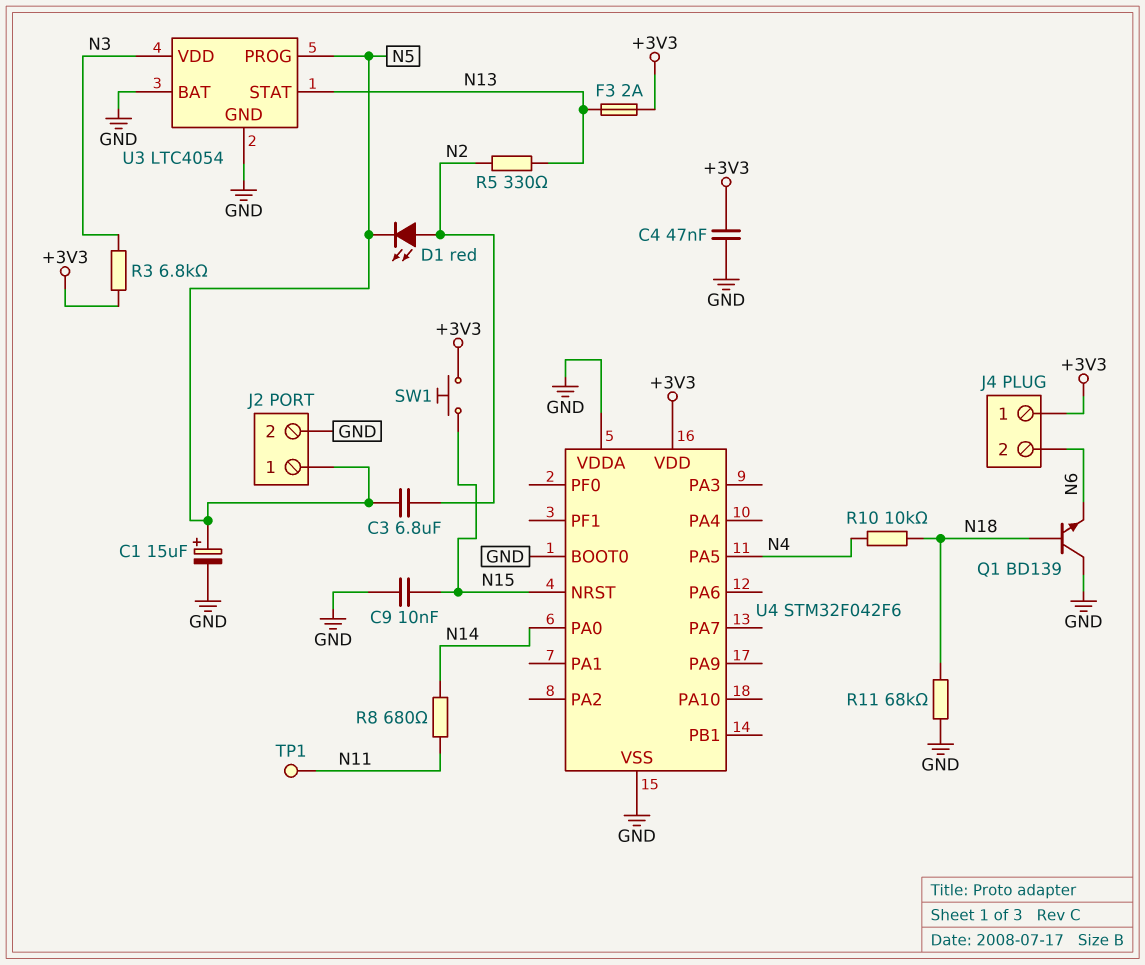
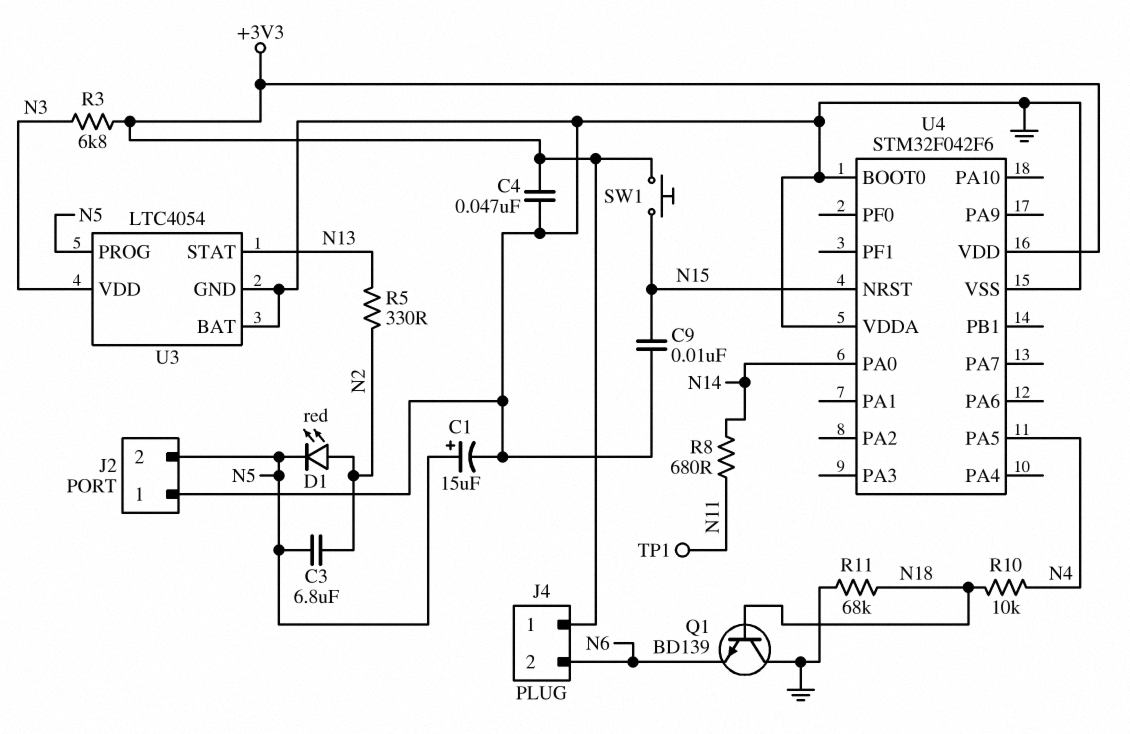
F3: 2A (+3V3, N13) -> none
J2 pin 1: N5 -> GND
J2 pin 2: GND -> N5

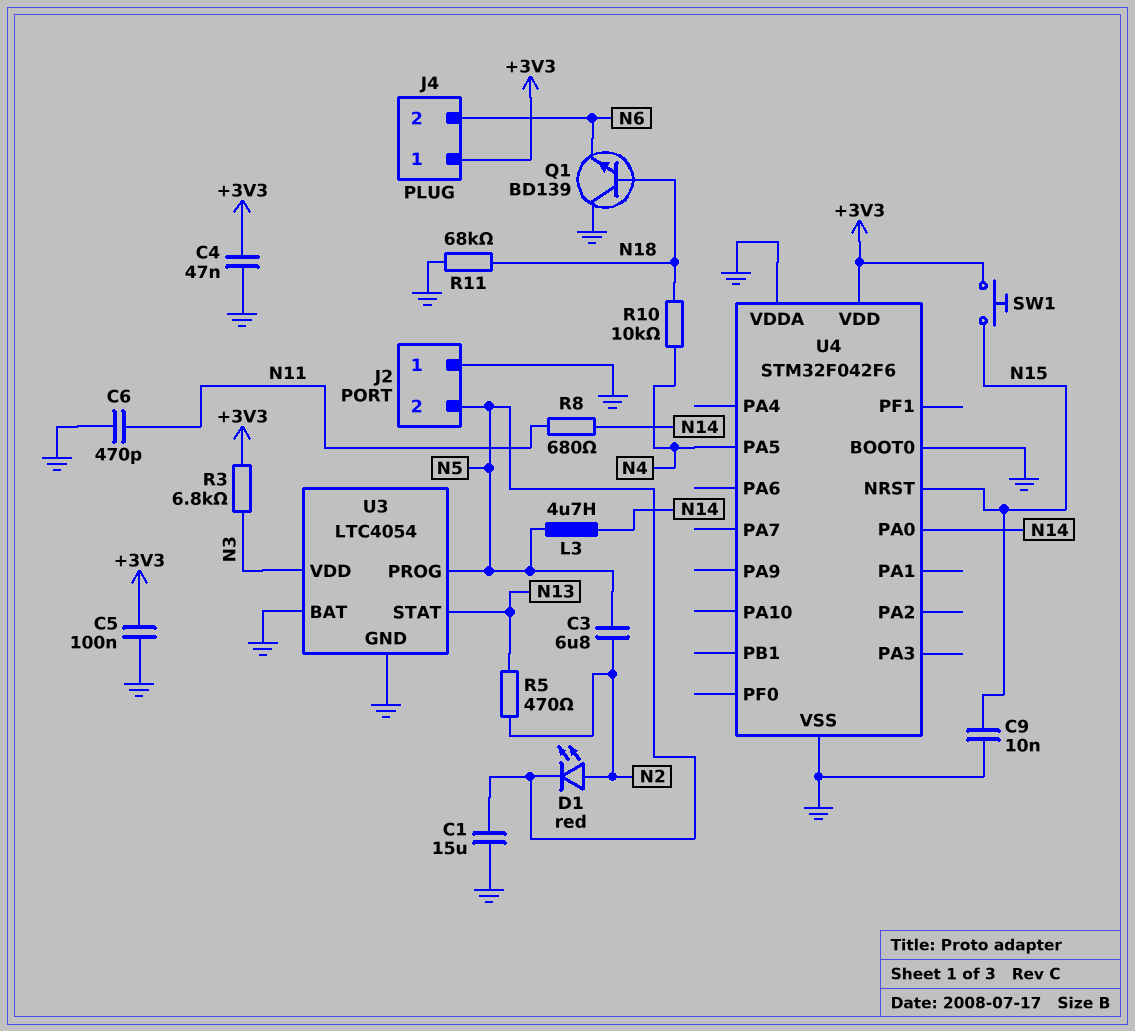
C1: 15uF (plus N5, minus GND) -> 15uF (GND, N5)
C5: none -> 100nF (+3V3, GND)
C6: none -> 470pF (GND, N11)
L3: none -> 4.7uH (N5, N14)
R5: 330 (N2, N13) -> 470 (N2, N13)
TP1: test point (N11) -> none

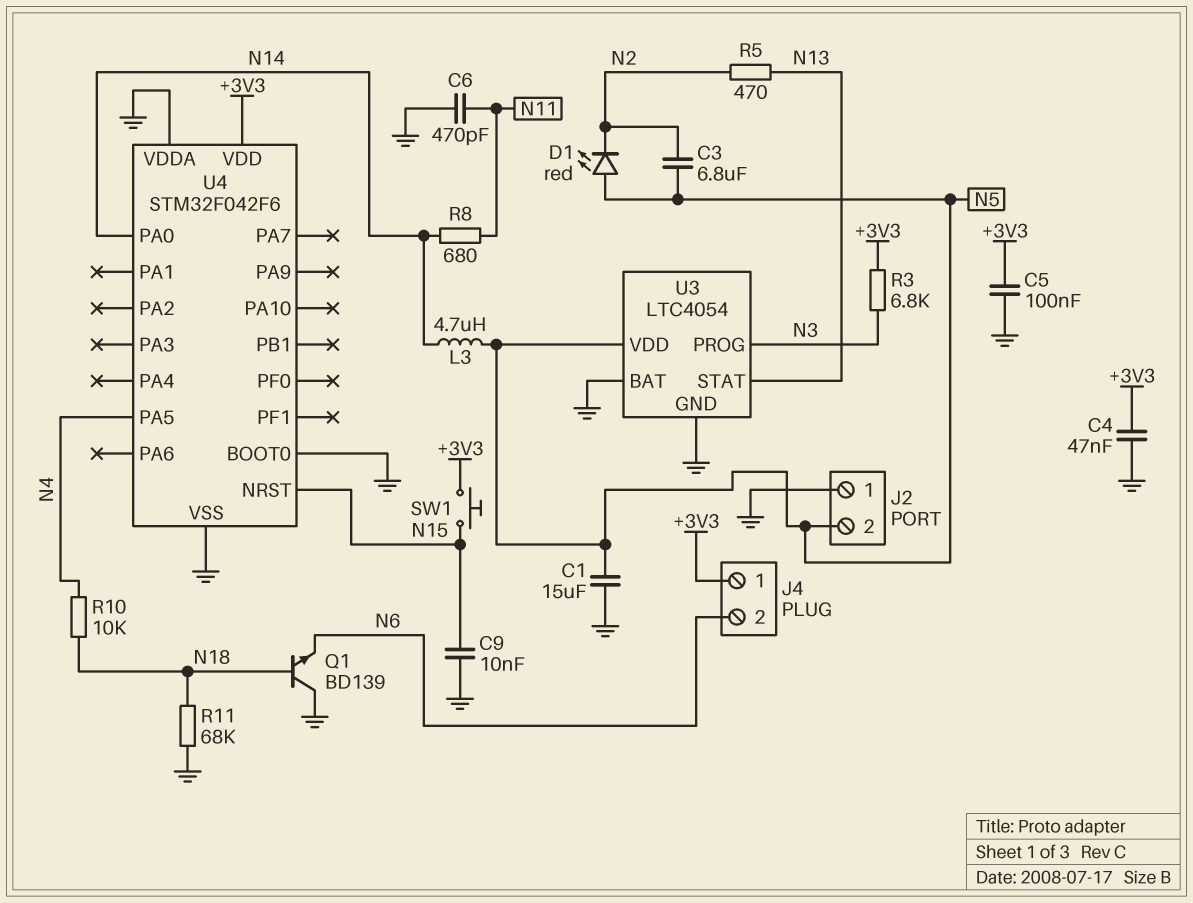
D1: LED red (A N2, K N5) -> LED red (A N5, K N2)
U3 pin PROG: N5 -> N3
U3 pin VDD: N3 -> N5

